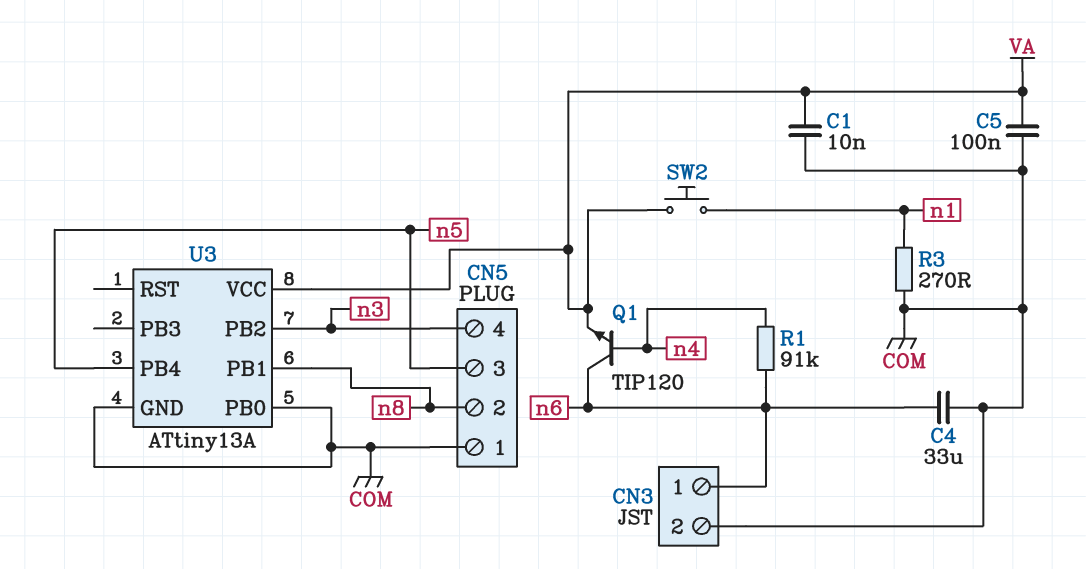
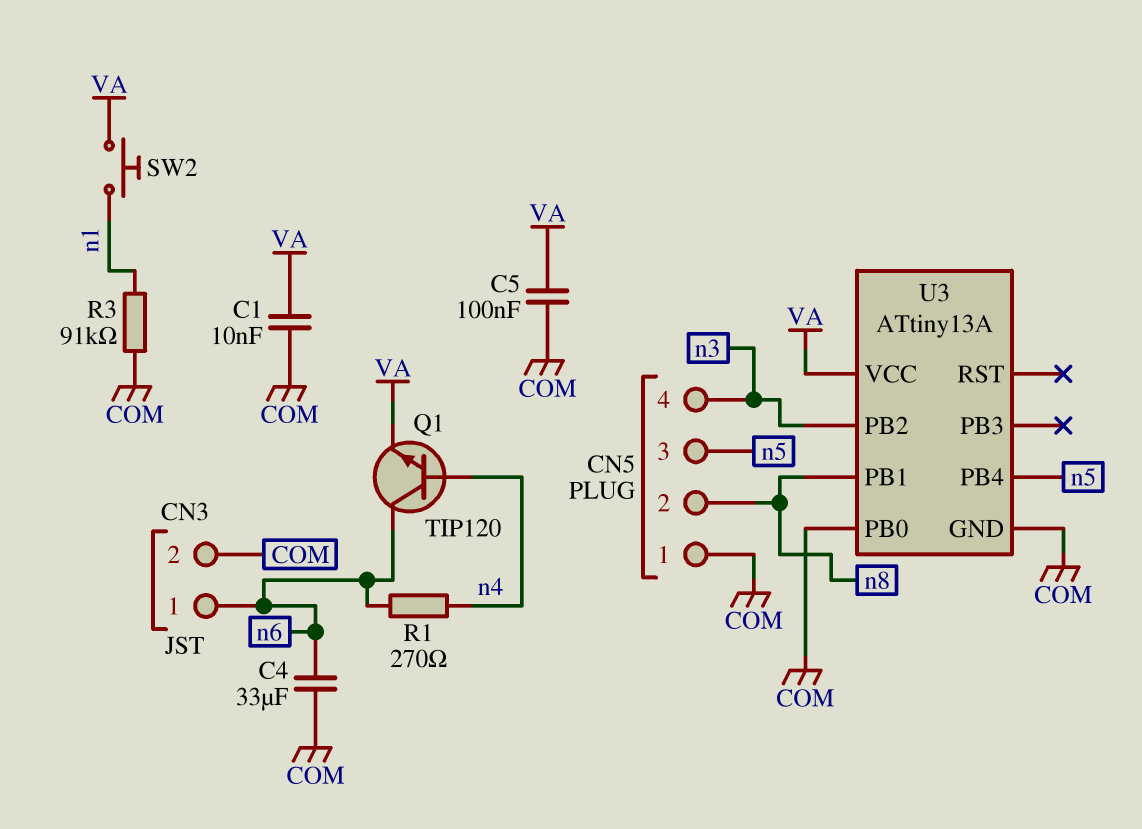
R1: 91k (n4, n6) -> 270 (n4, n6)
R3: 270 (COM, n1) -> 91k (COM, n1)

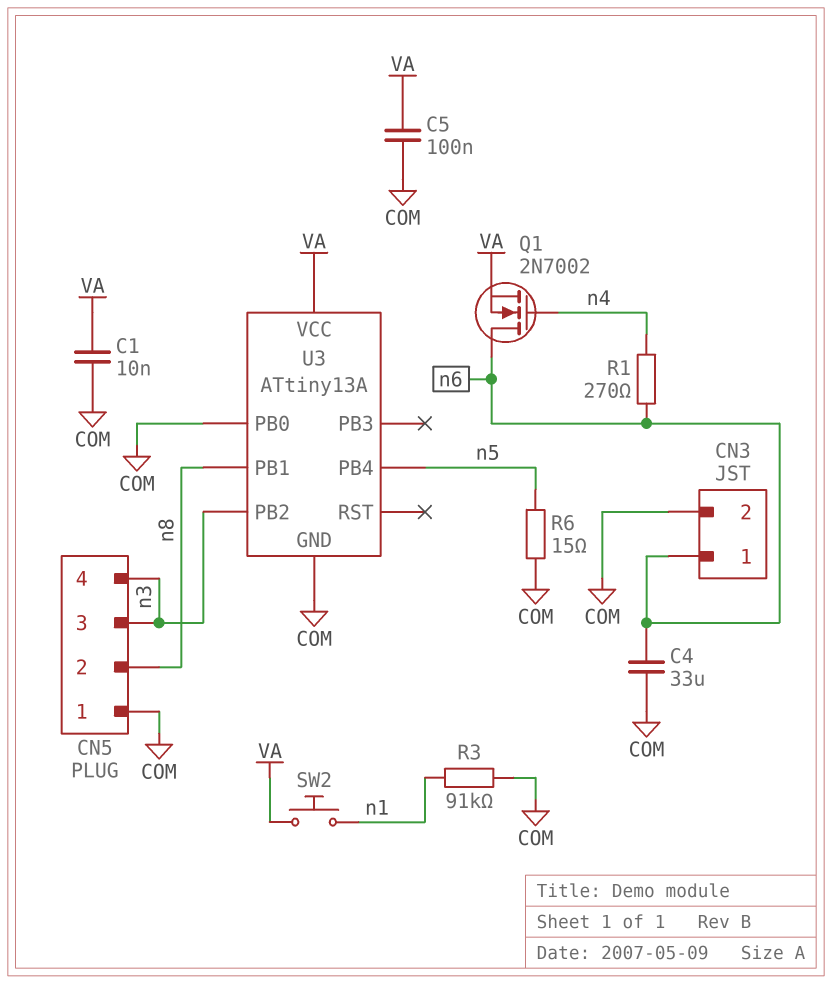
CN5 pin 3: n5 -> n3
Q1: NPN TIP120 (B n4, C n6, E VA) -> NMOS 2N7002 (G n4, D n6, S VA)
R6: none -> 15 (COM, n5)

